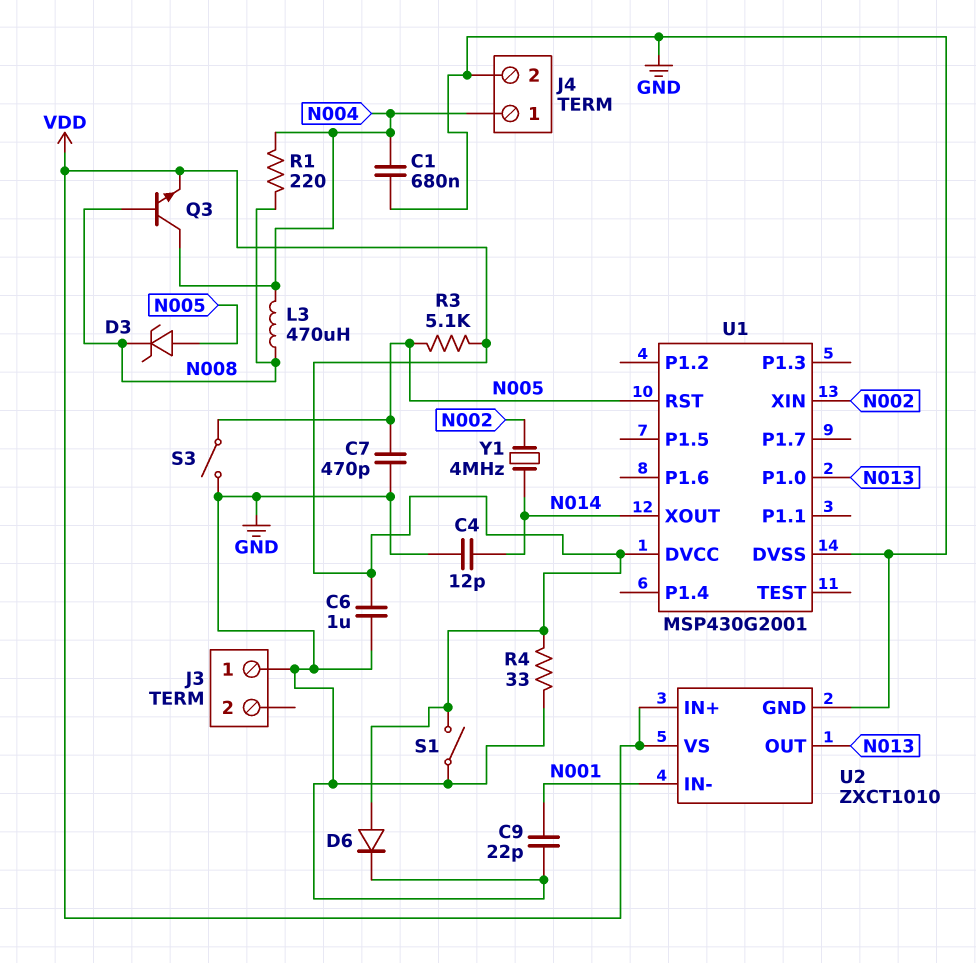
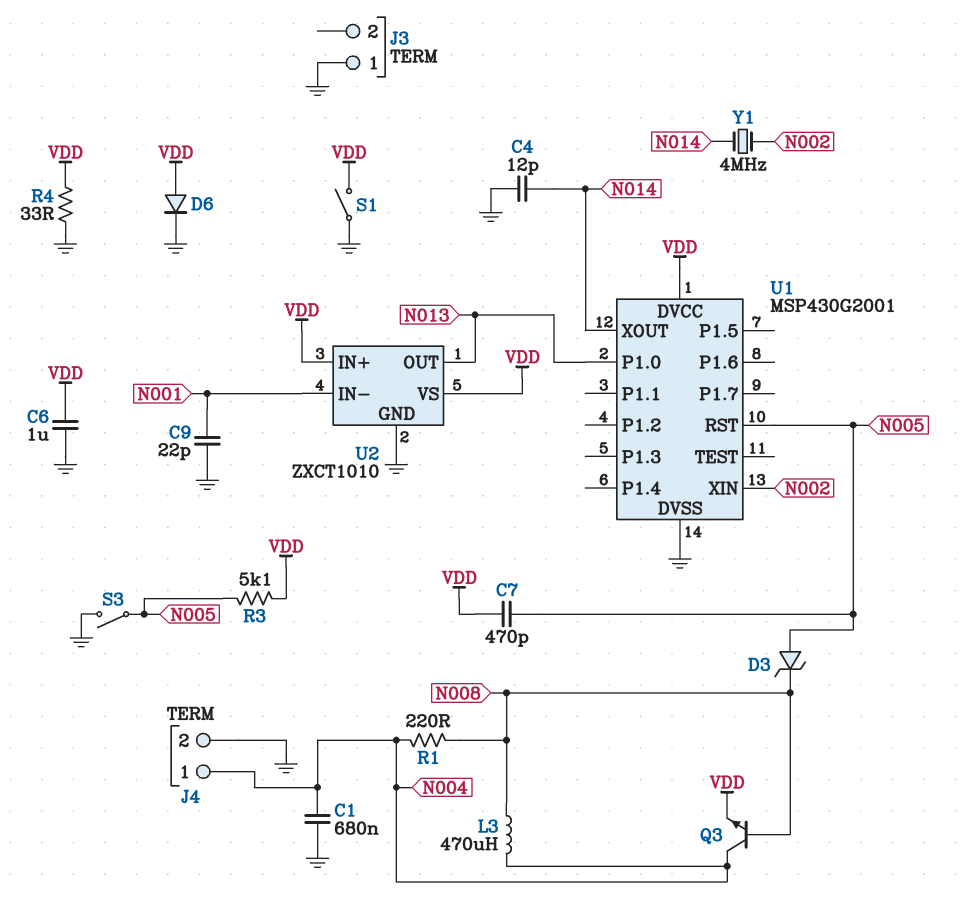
C7: 470pF (GND, N005) -> 470pF (N005, VDD)

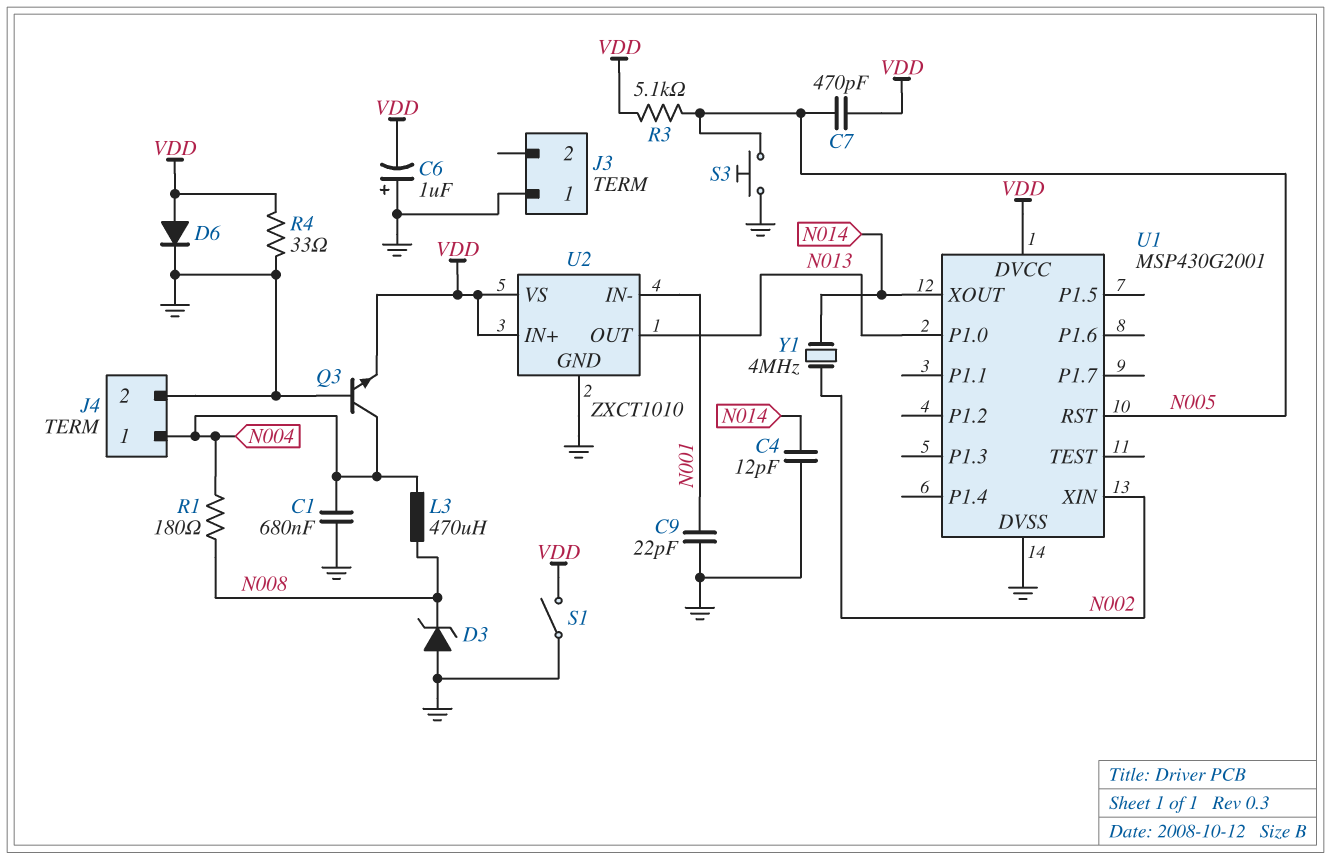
C6: 1uF (GND, VDD) -> 1uF (plus GND, minus VDD)
D3: zener (A N005, K N008) -> zener (A GND, K N008)
Q3: NPN (B N008, C N004, E VDD) -> NPN (B GND, C N004, E VDD)
R1: 220 (N004, N008) -> 180 (N004, N008)
S3: switch (GND, N005) -> button (GND, N005)

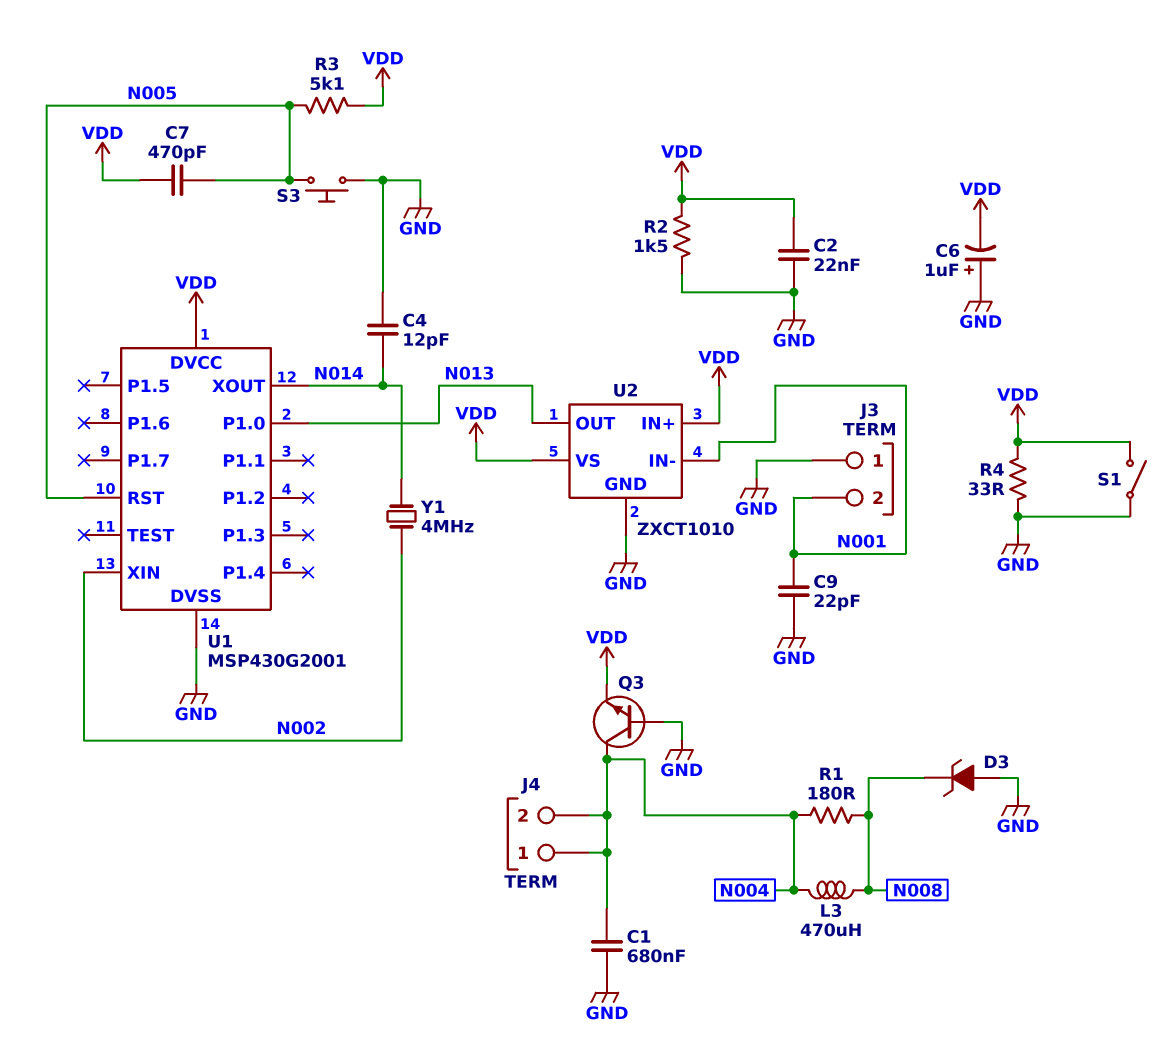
C2: none -> 22nF (GND, VDD)
D6: diode (A VDD, K GND) -> none
J3 pin 2: none -> N001
J4 pin 2: GND -> N004
R2: none -> 1.5k (GND, VDD)

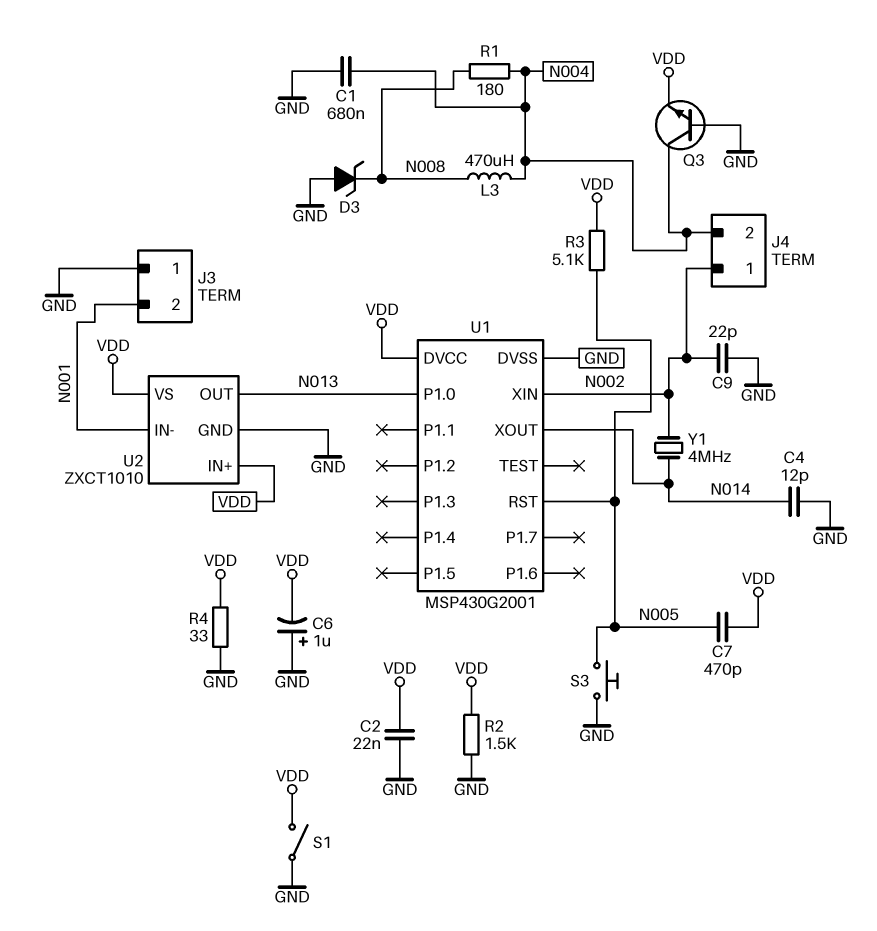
C9: 22pF (GND, N001) -> 22pF (GND, N002)
J4 pin 1: N004 -> N002

